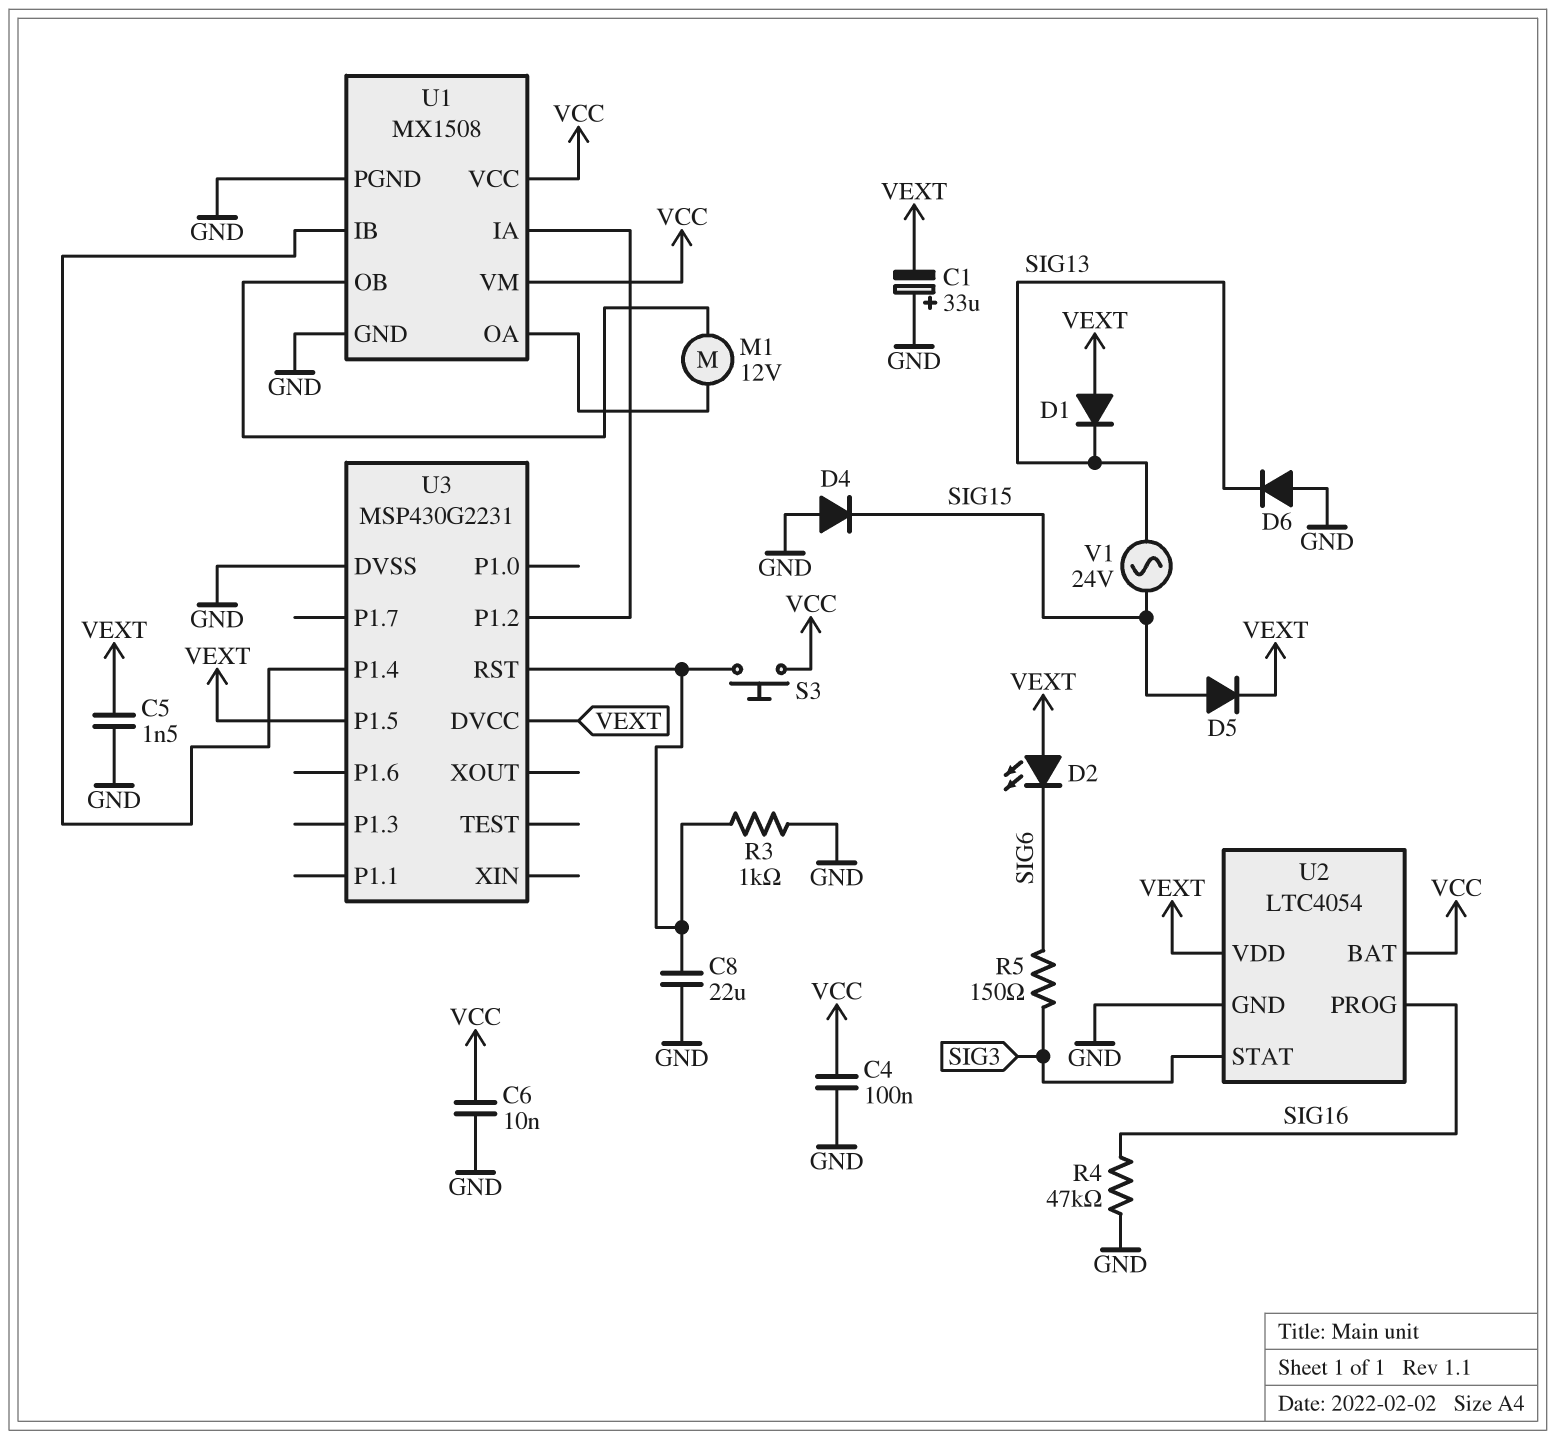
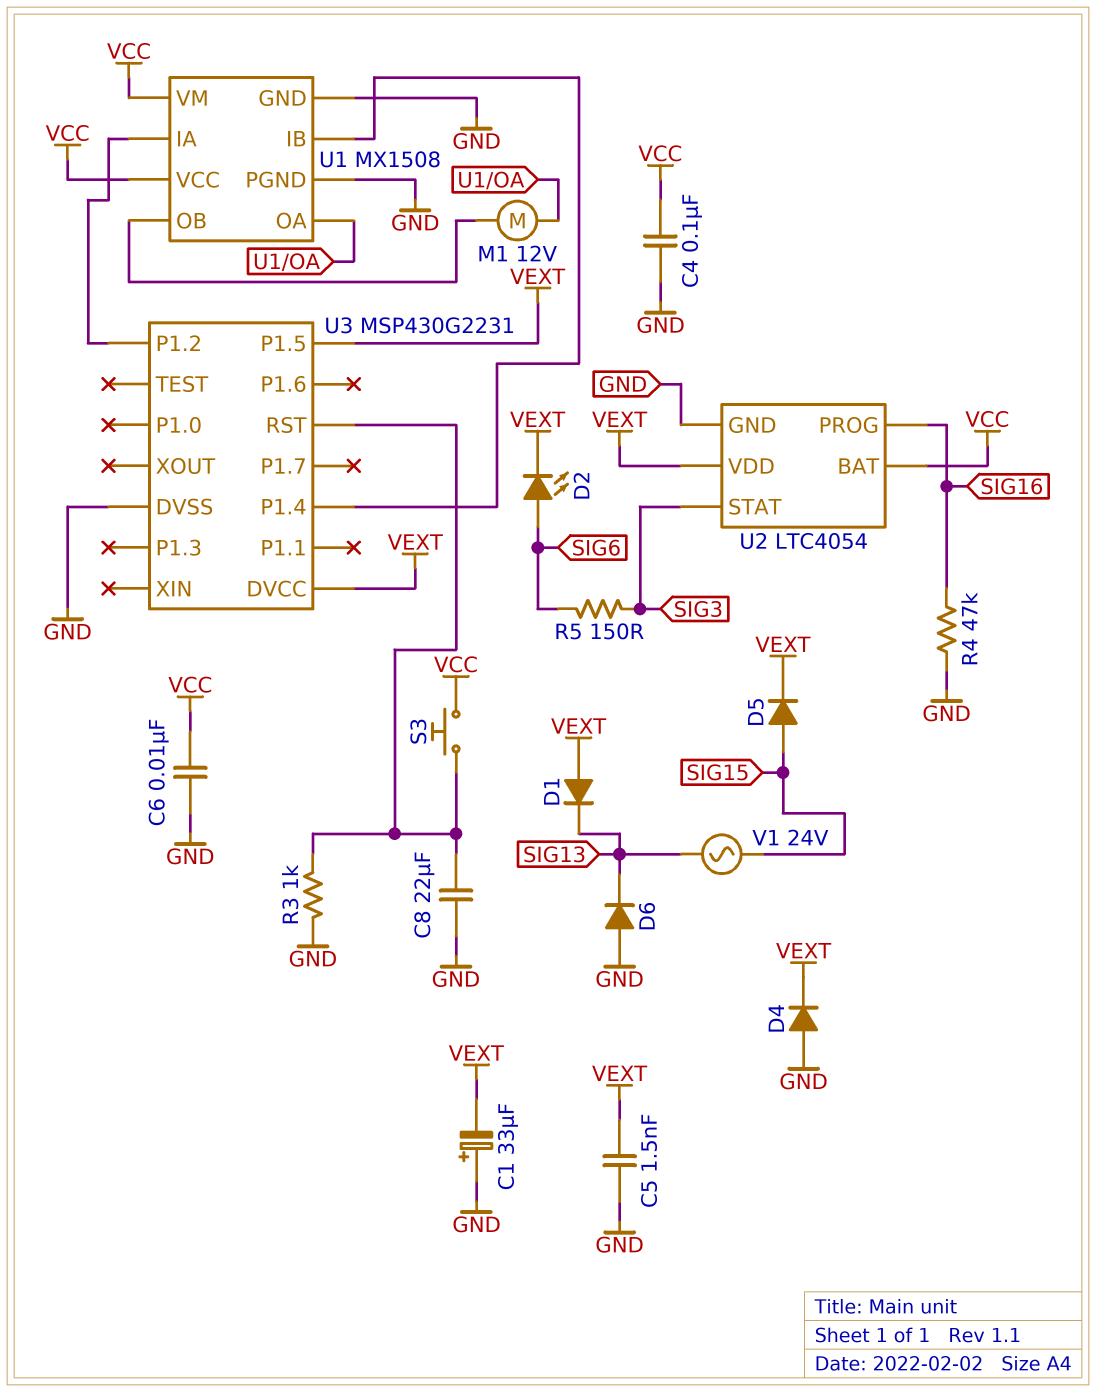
D2: LED (A VEXT, K SIG6) -> LED (A SIG6, K VEXT)
D4: diode (A GND, K SIG15) -> diode (A GND, K VEXT)

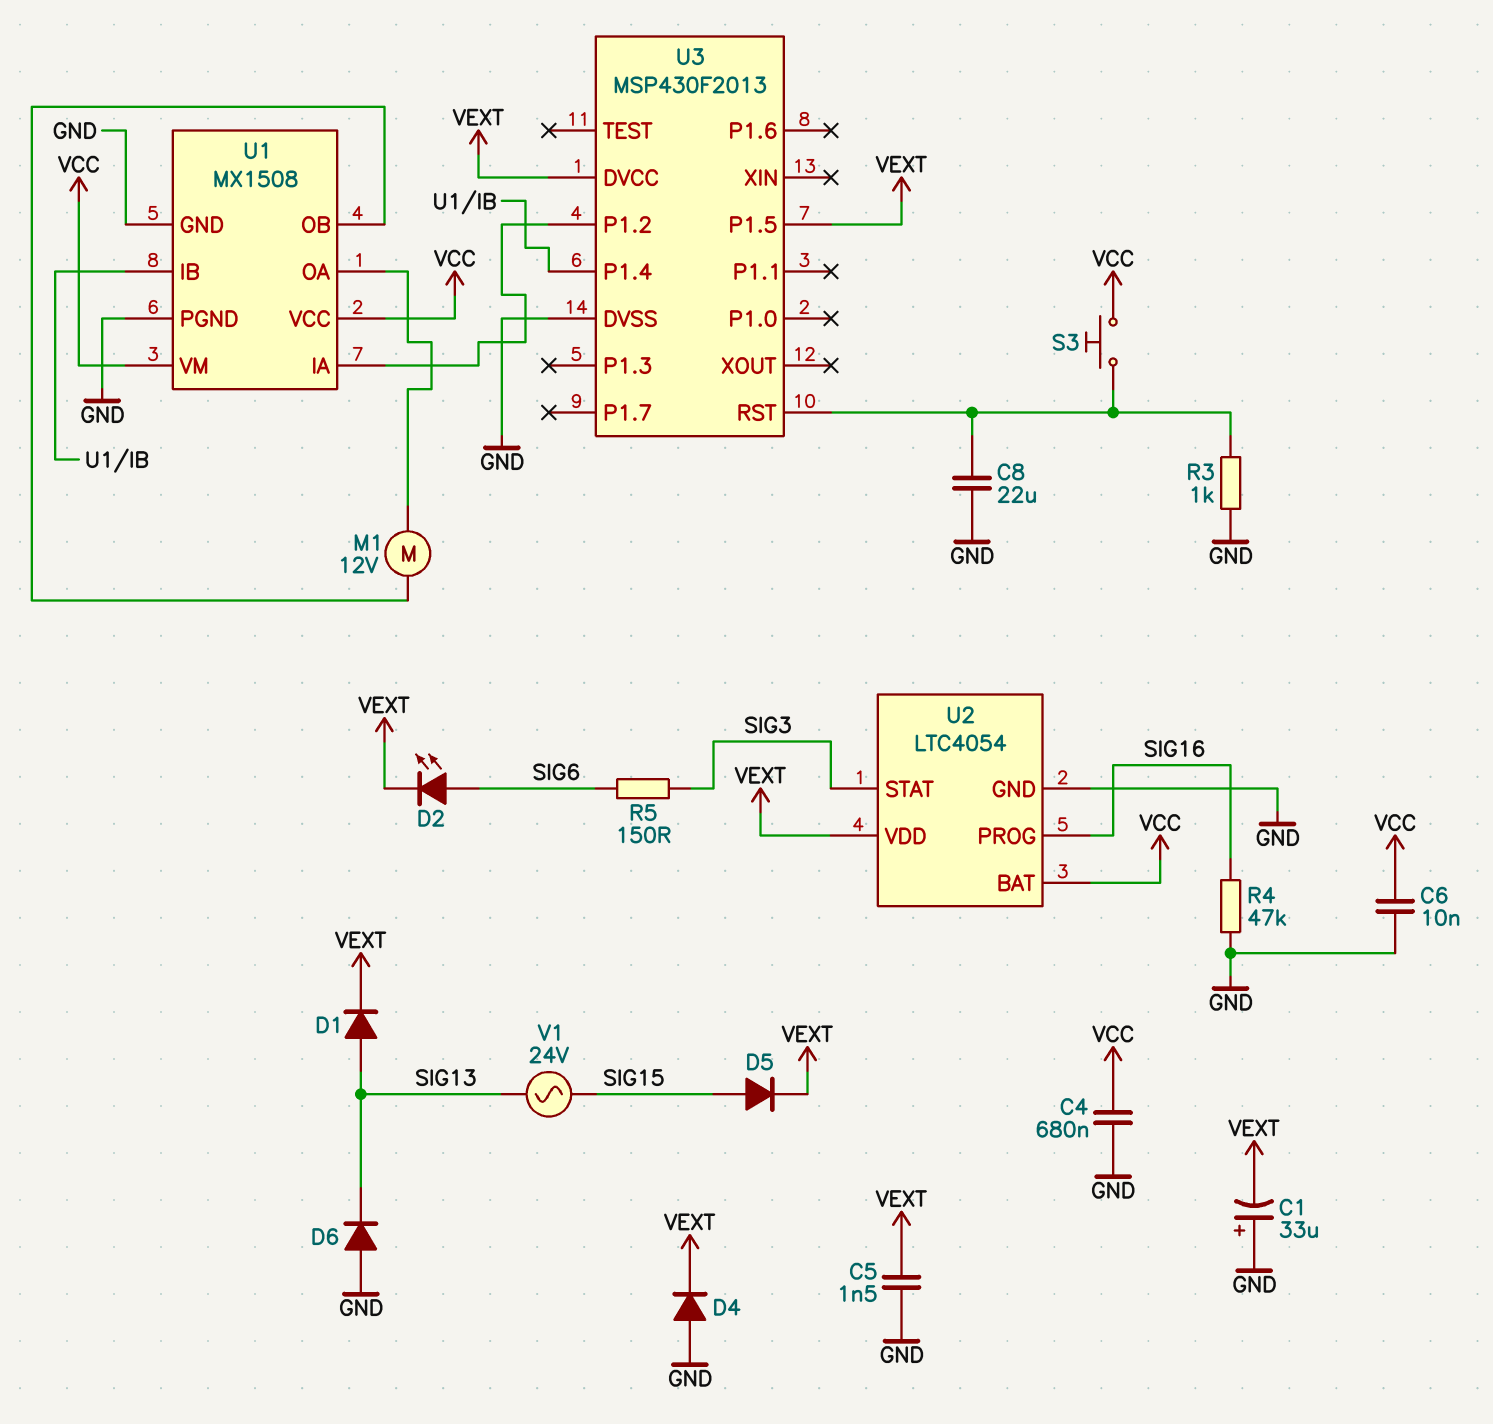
C4: 100nF (GND, VCC) -> 680nF (GND, VCC)
D1: diode (A VEXT, K SIG13) -> diode (A SIG13, K VEXT)
U3: MSP430G2231 -> MSP430F2013

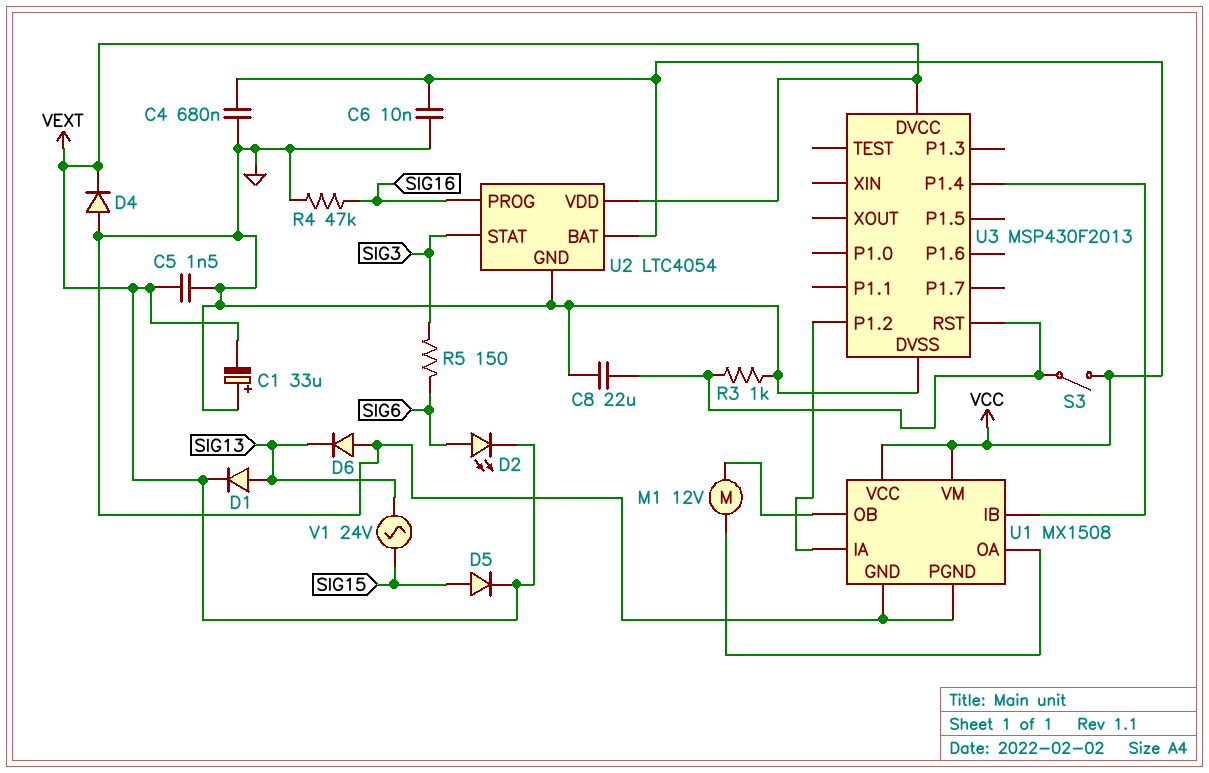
S3: button (U3/RST, VCC) -> switch (U3/RST, VCC)
U3 pin P1.5: VEXT -> none

